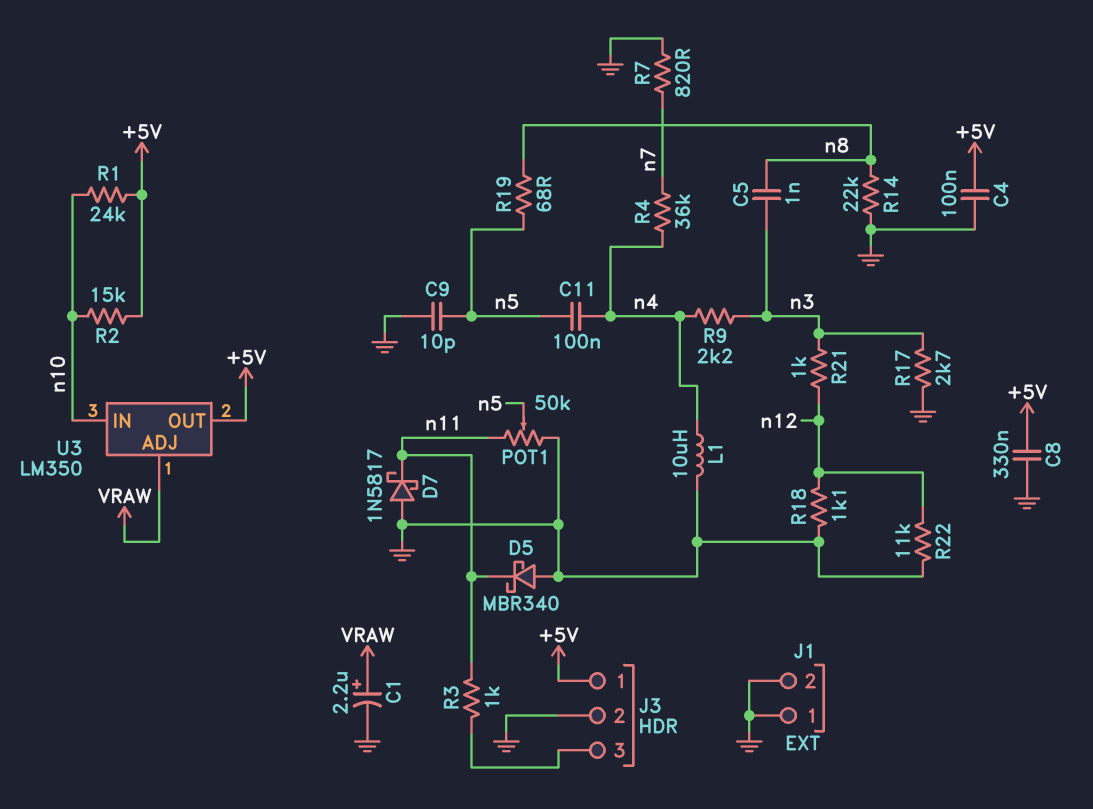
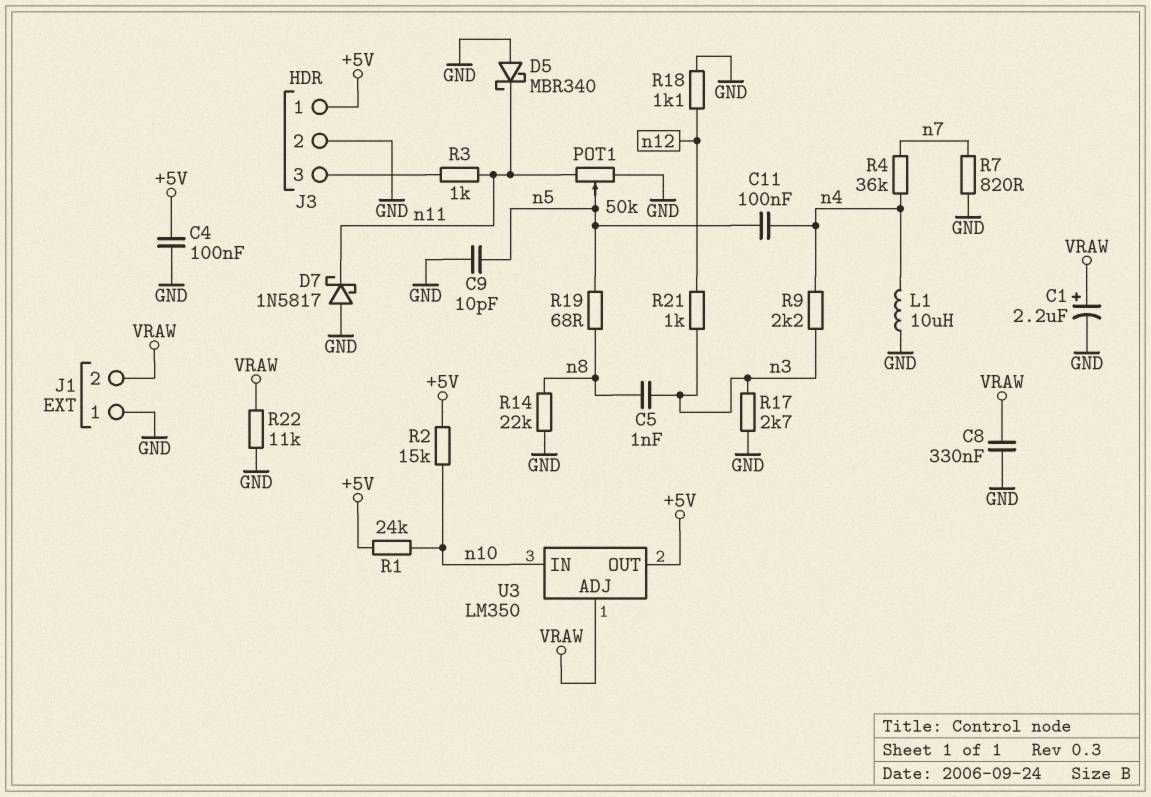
C8: 330nF (+5V, GND) -> 330nF (GND, VRAW)
J1 pin 2: GND -> VRAW
R22: 11k (GND, n12) -> 11k (GND, VRAW)

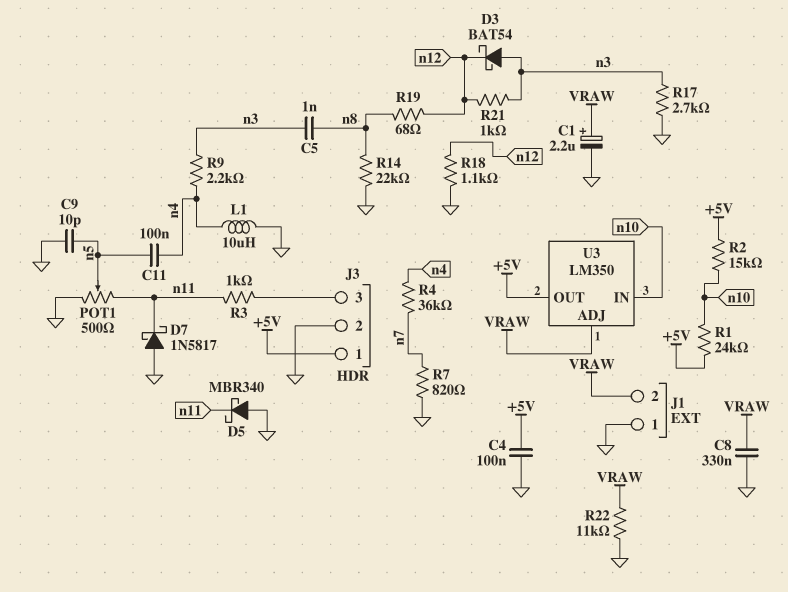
D3: none -> schottky BAT54 (A n3, K n12)
POT1: 50k (GND, n11, wiper n5) -> 500 (GND, n11, wiper n5)
R19: 68 (n5, n8) -> 68 (n8, n12)

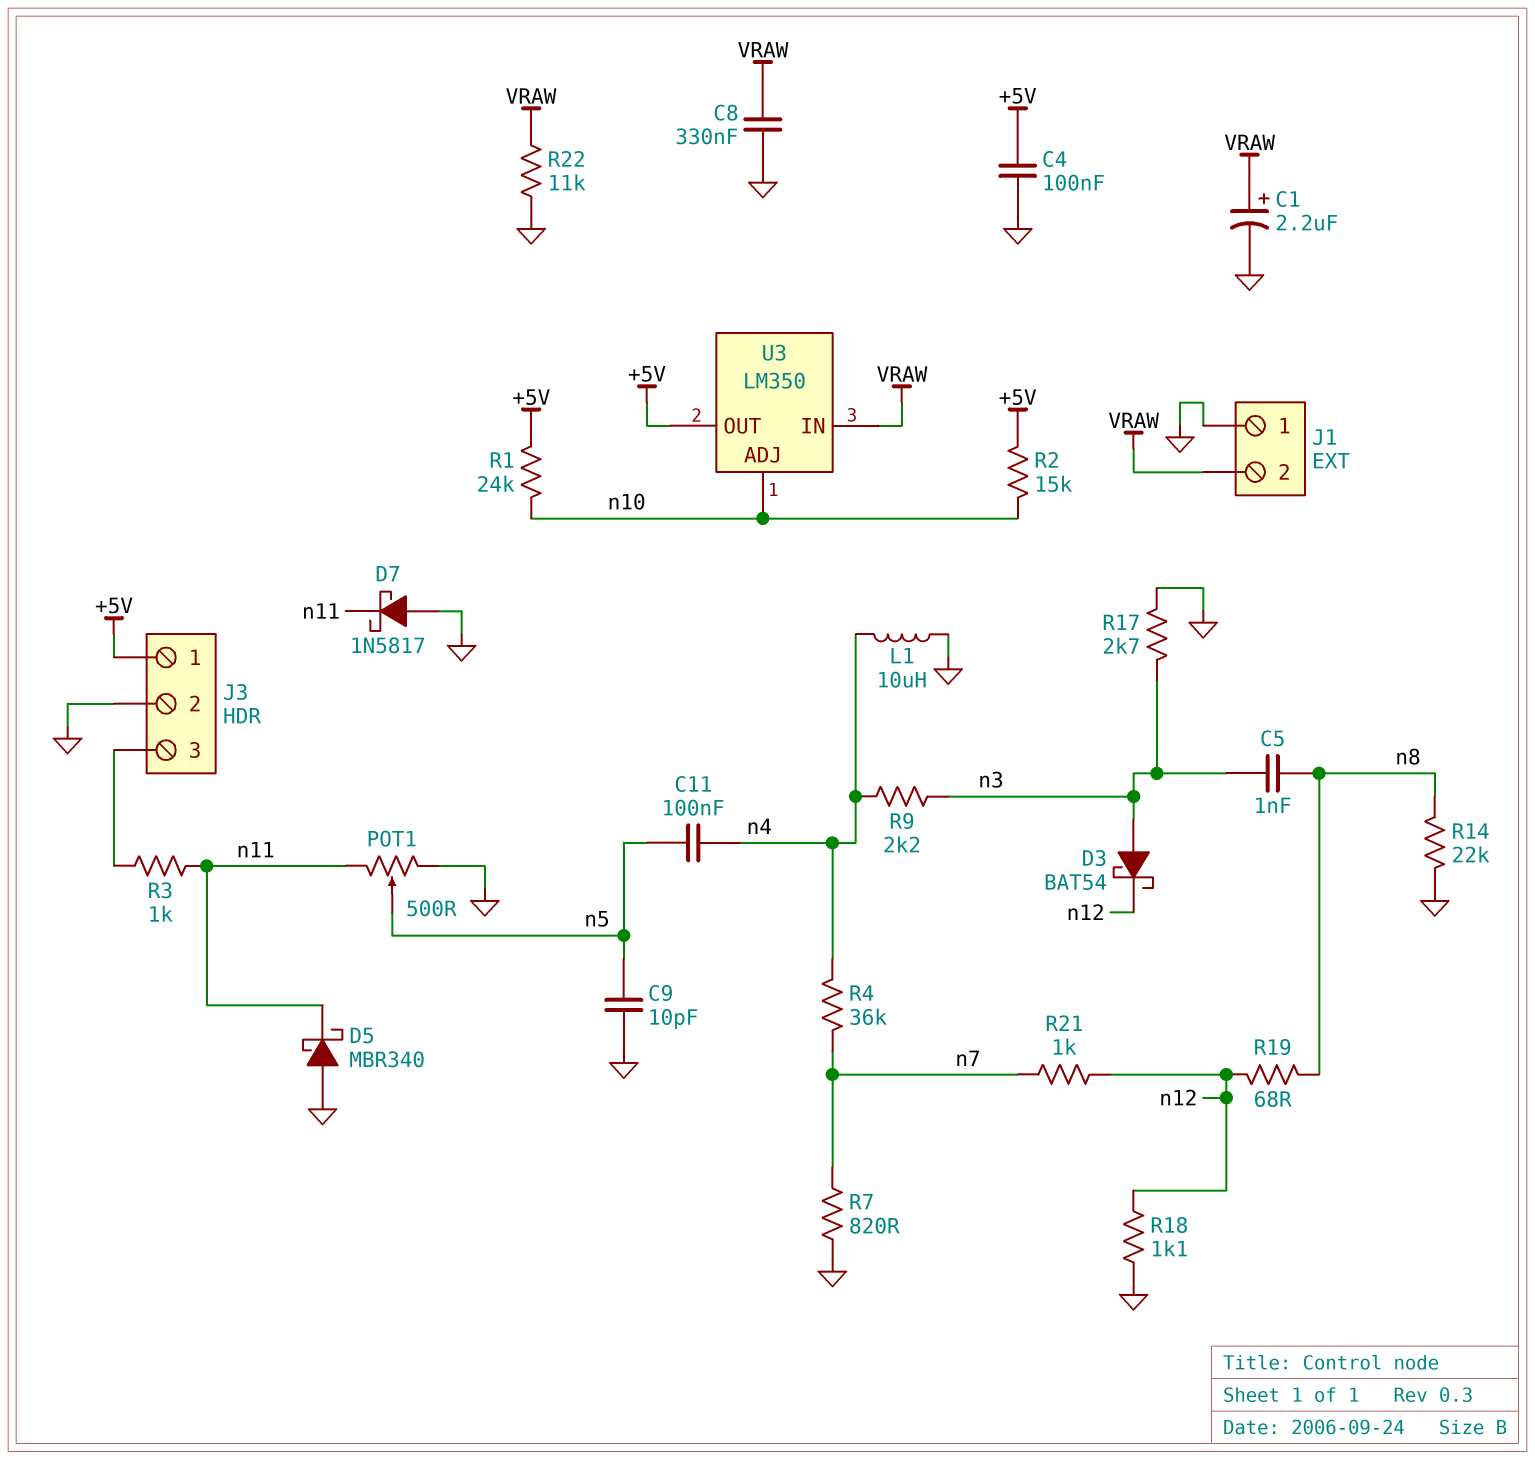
R21: 1k (n3, n12) -> 1k (n7, n12)
U3 pin ADJ: VRAW -> n10
U3 pin IN: n10 -> VRAW

